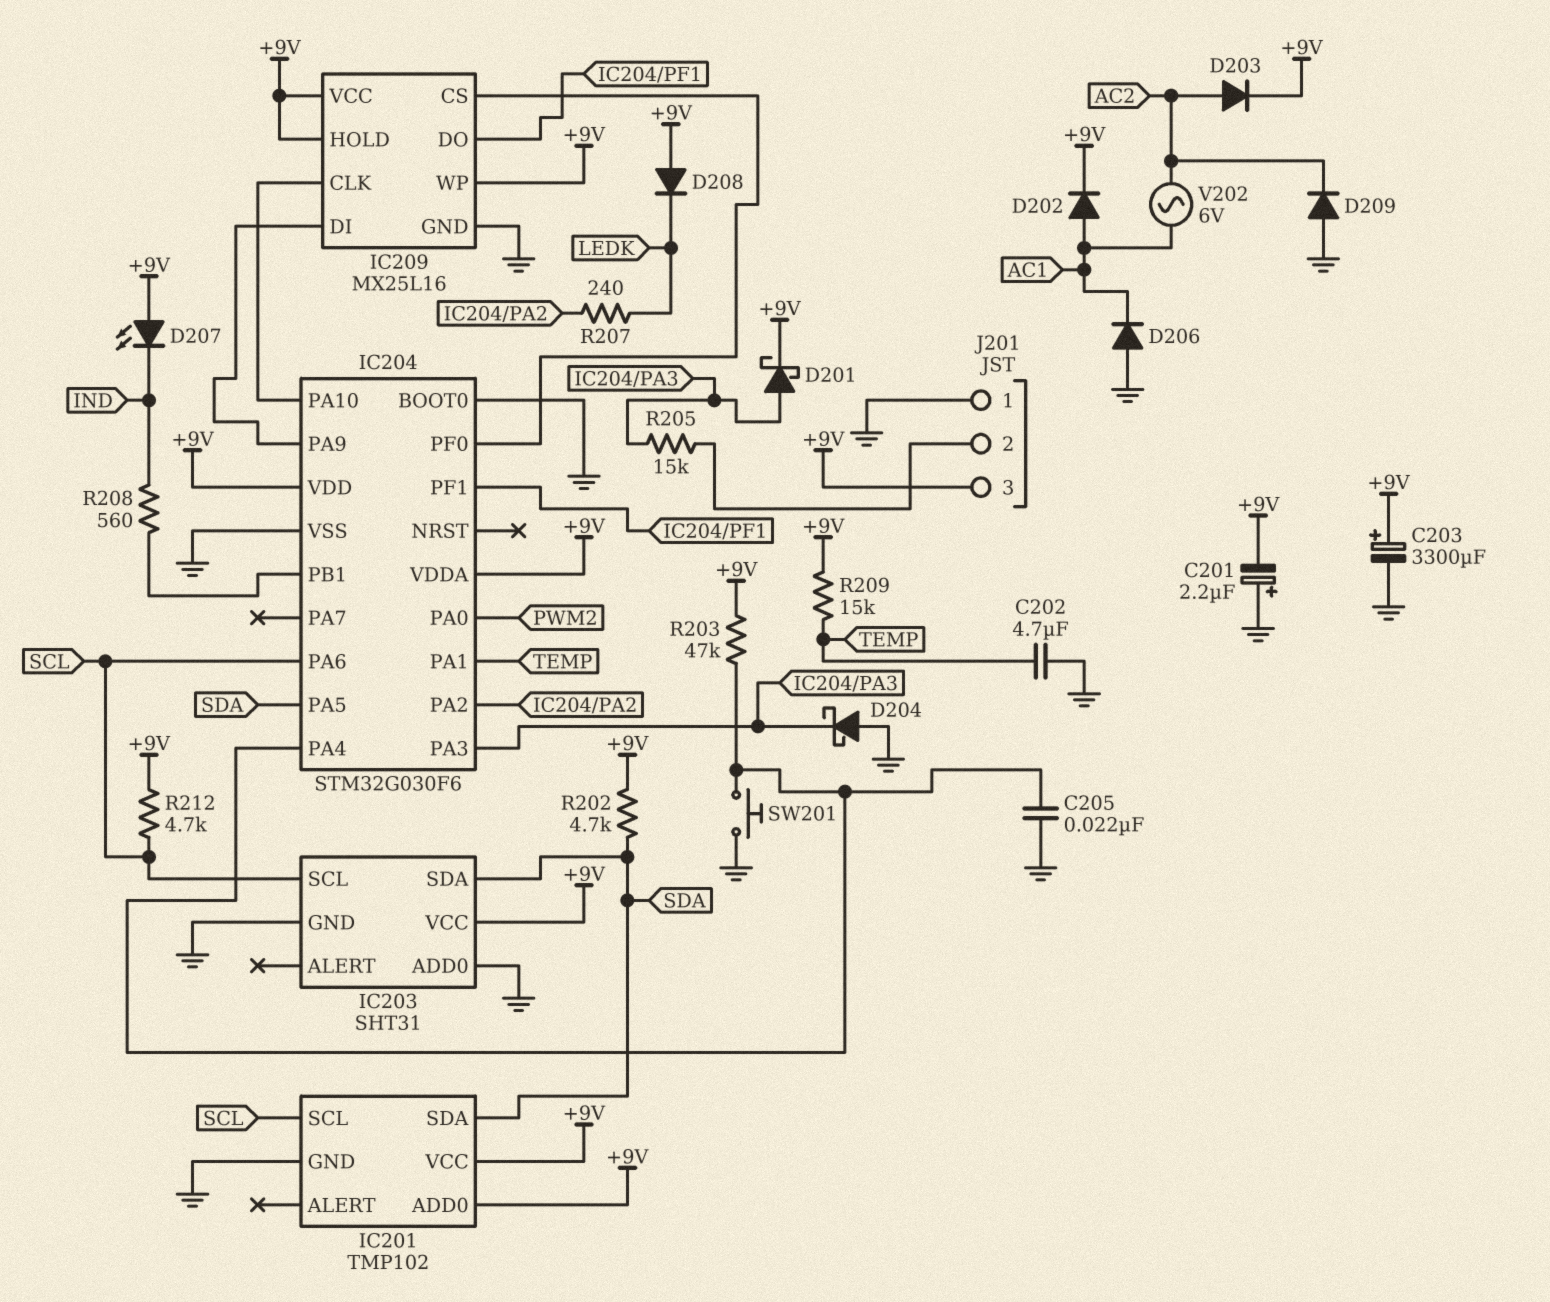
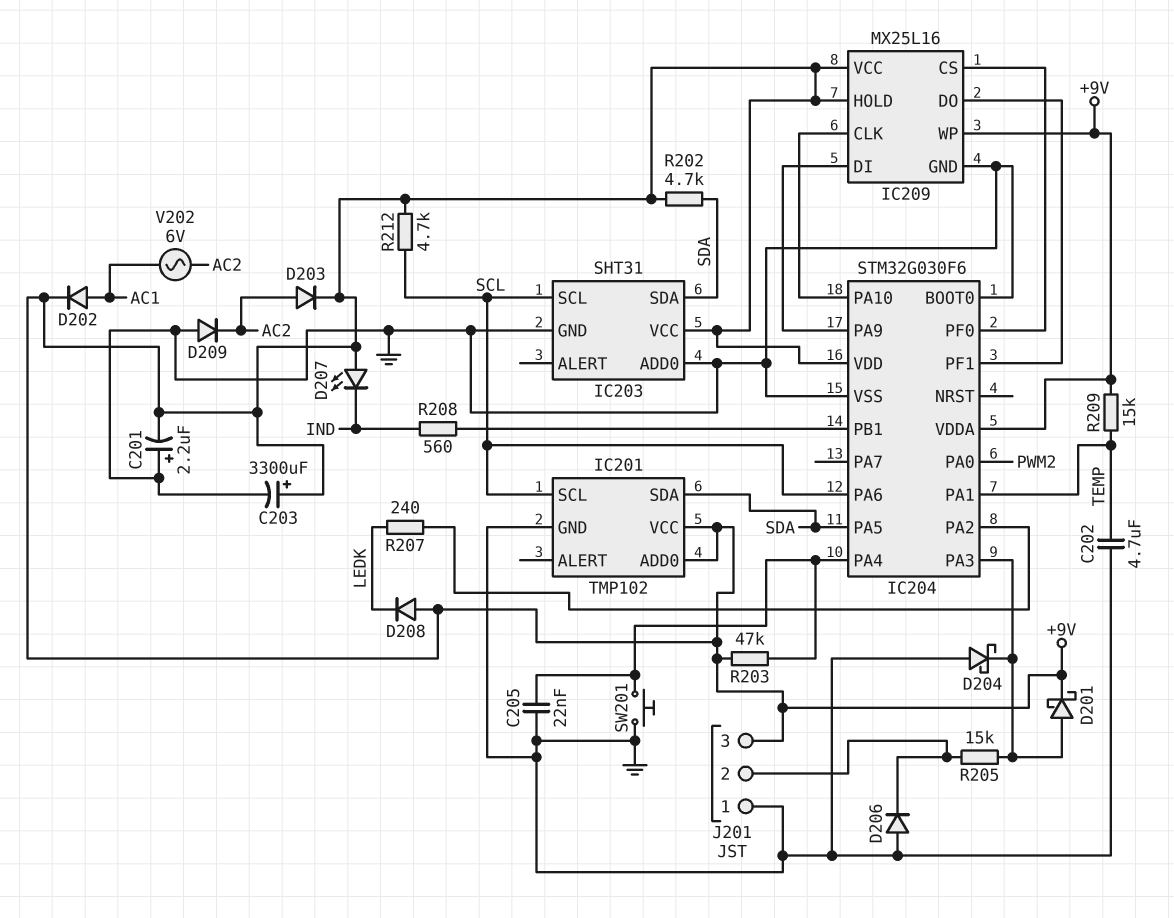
D206: diode (A GND, K AC1) -> diode (A GND, K J201/2)

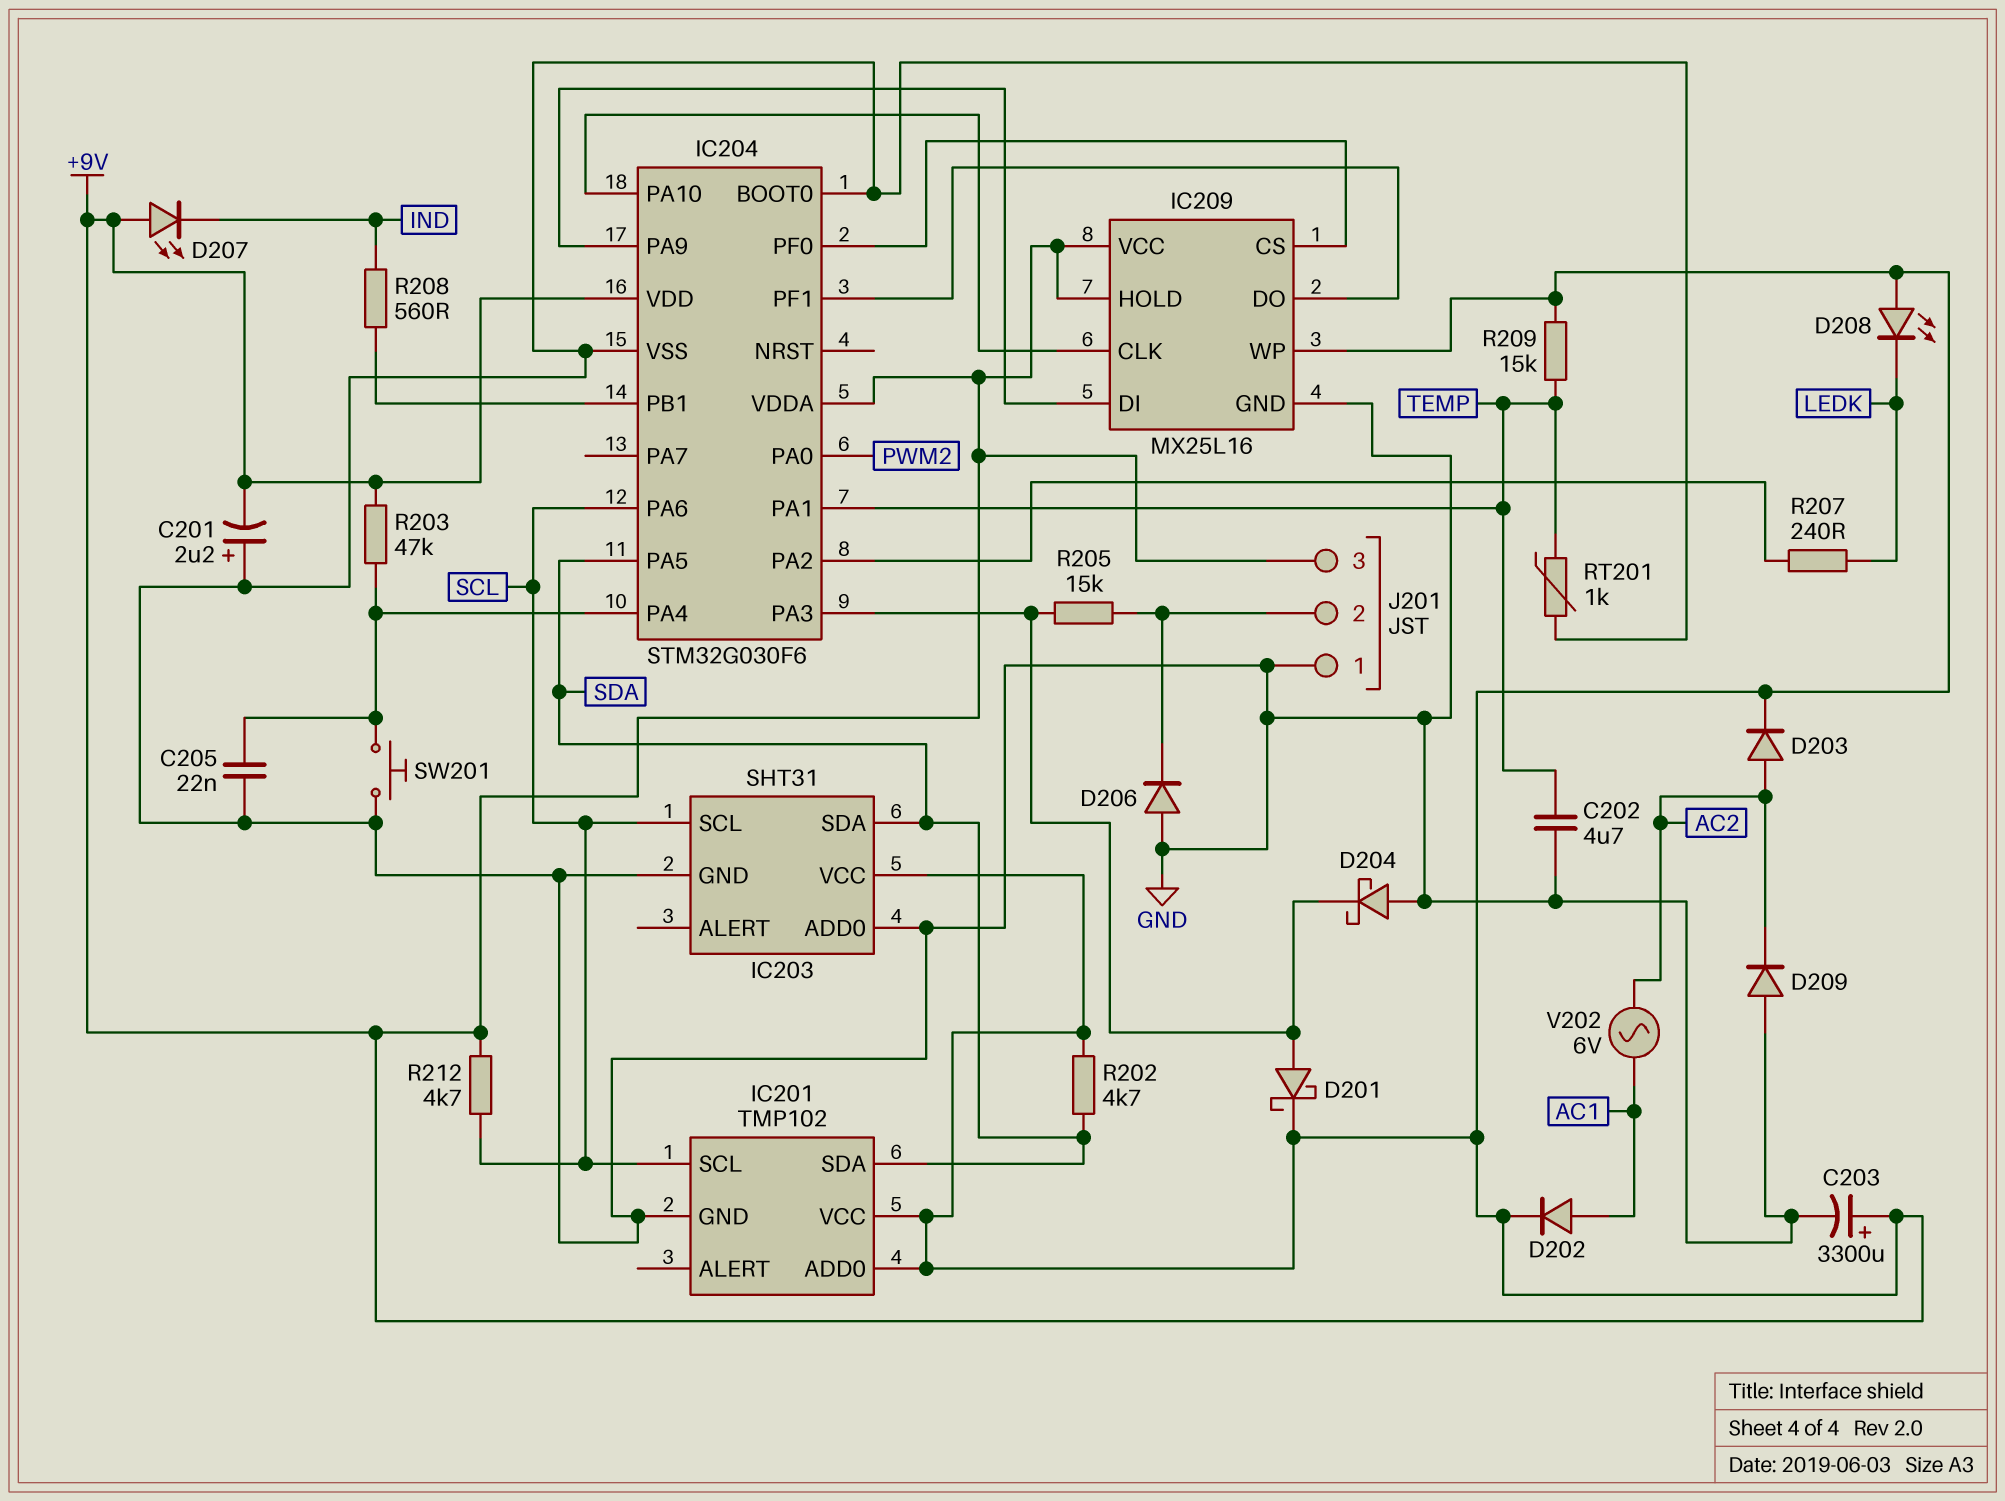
D208: diode (A +9V, K LEDK) -> LED (A +9V, K LEDK)
RT201: none -> 1k (GND, TEMP)

